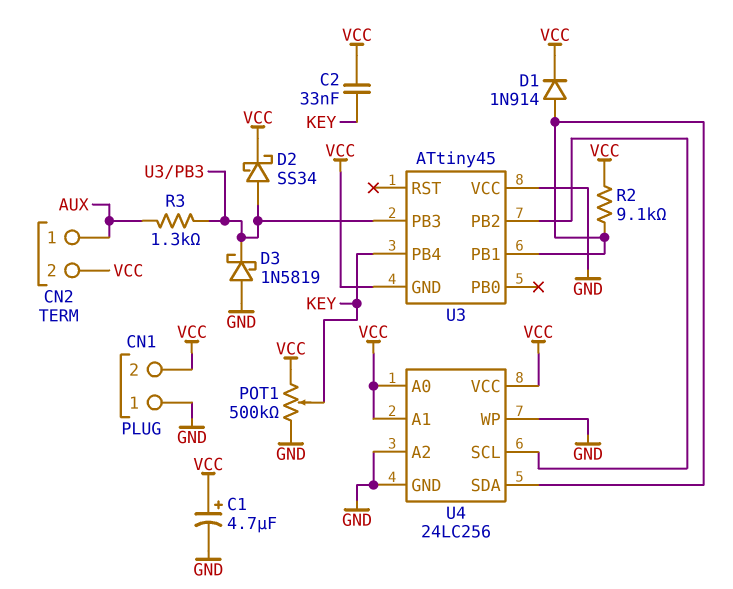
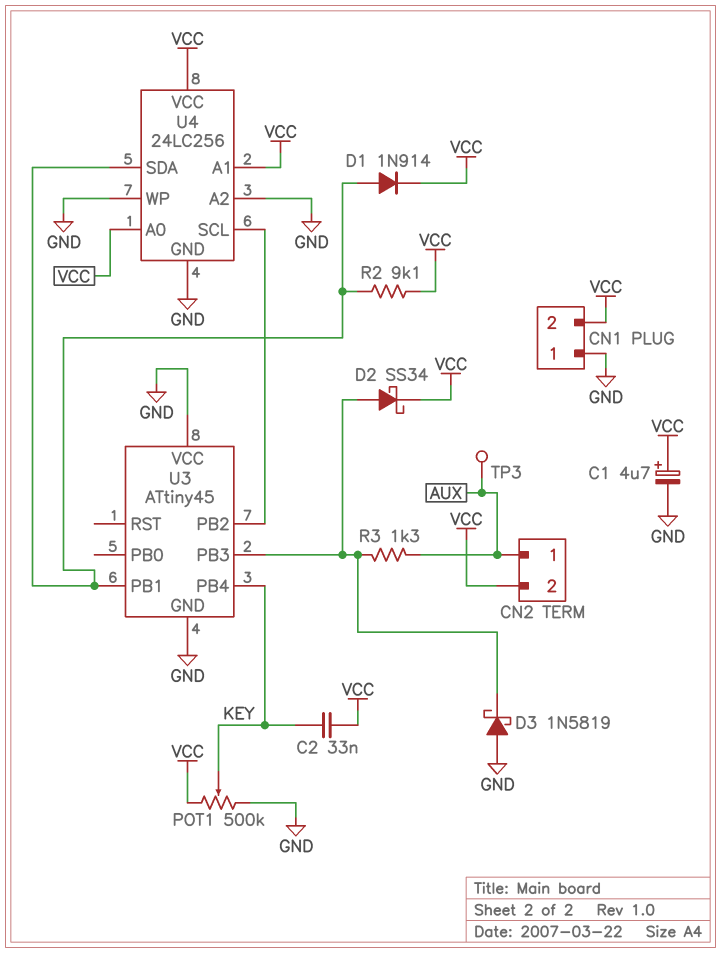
TP3: none -> test point (AUX)
U3 pin GND: VCC -> GND

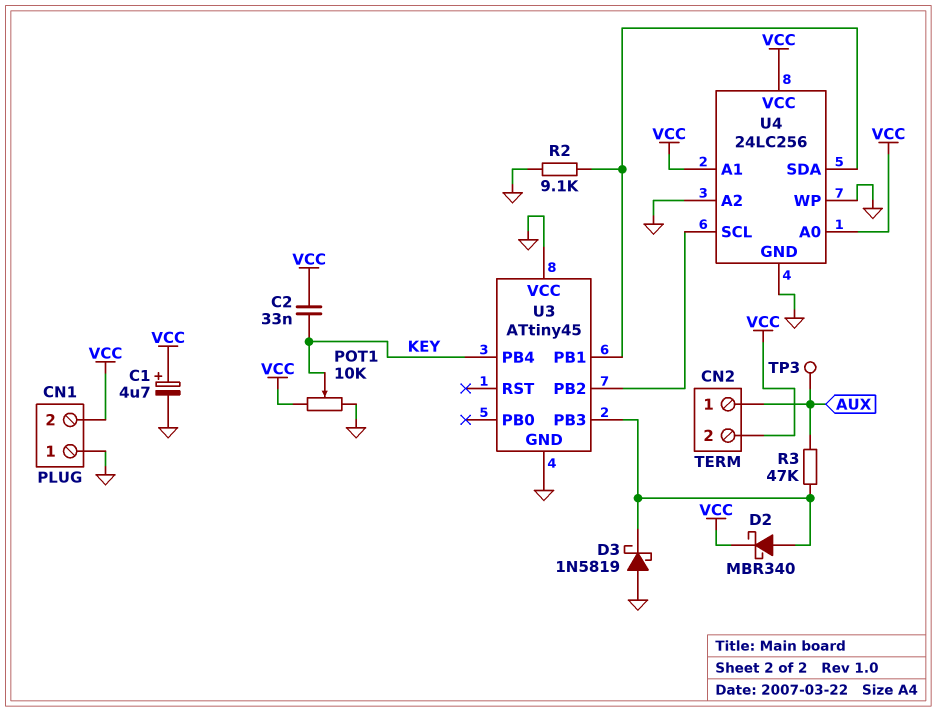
D1: diode 1N914 (A U3/PB1, K VCC) -> none
D2: schottky SS34 (A U3/PB3, K VCC) -> schottky MBR340 (A U3/PB3, K VCC)
POT1: 500k (GND, VCC, wiper KEY) -> 10k (GND, VCC, wiper KEY)
R2: 9.1k (U3/PB1, VCC) -> 9.1k (GND, U3/PB1)
R3: 1.3k (AUX, U3/PB3) -> 47k (AUX, U3/PB3)

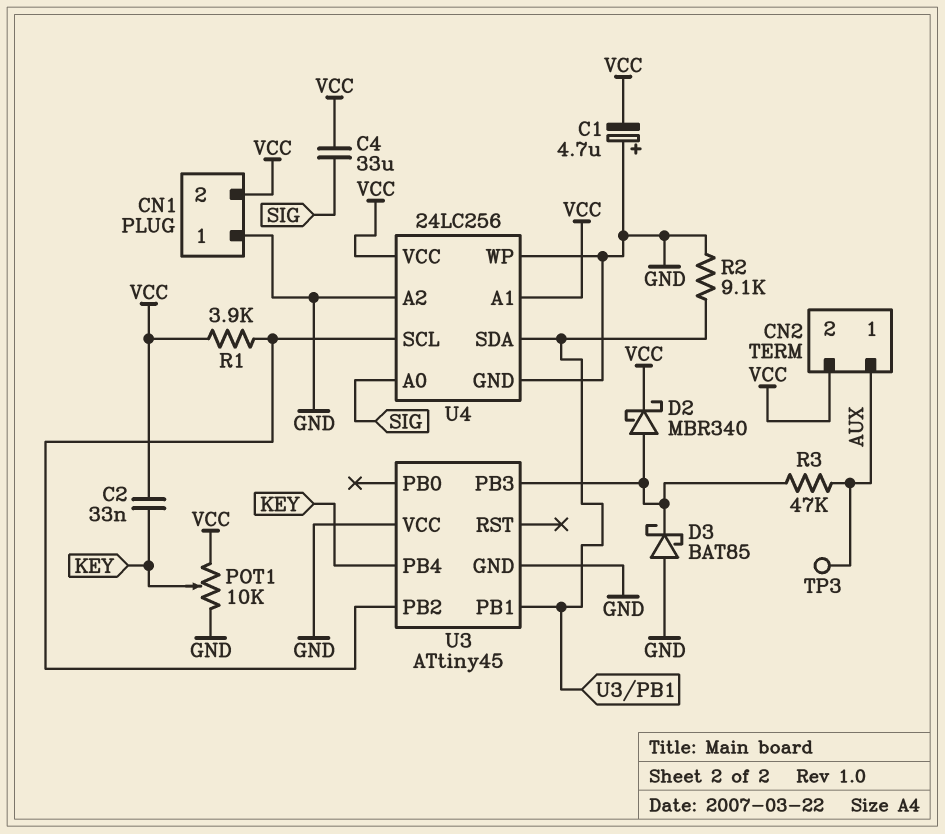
C1: 4.7uF (plus VCC, minus GND) -> 4.7uF (plus GND, minus VCC)
C4: none -> 33uF (SIG, VCC)
D3: schottky 1N5819 (A GND, K U3/PB3) -> schottky BAT85 (A GND, K U3/PB3)
R1: none -> 3.9k (U3/PB2, VCC)
U4 pin A0: VCC -> SIG

